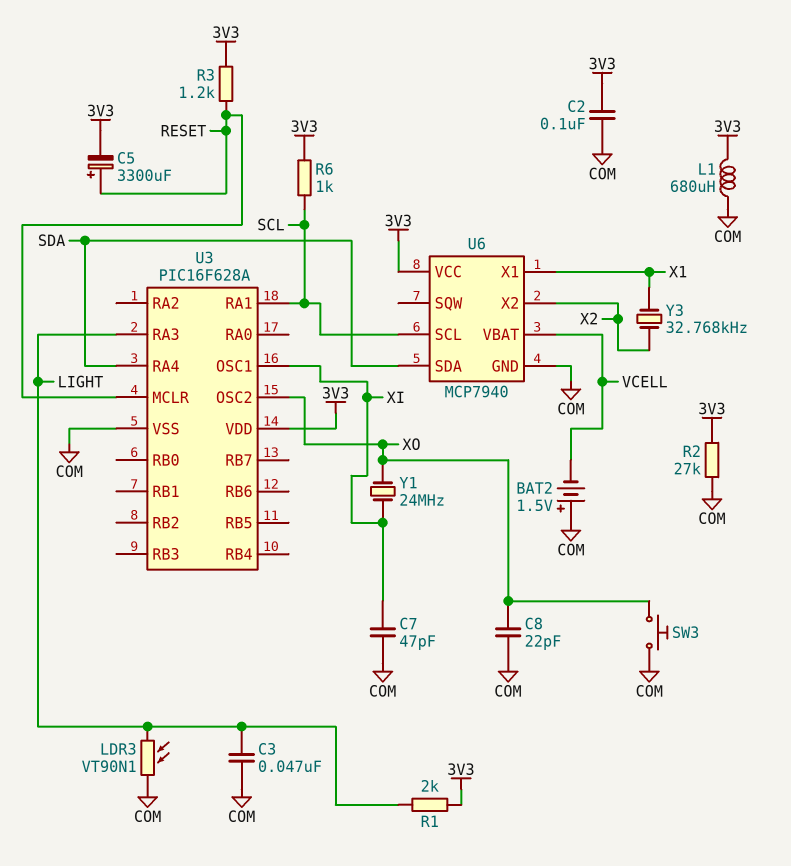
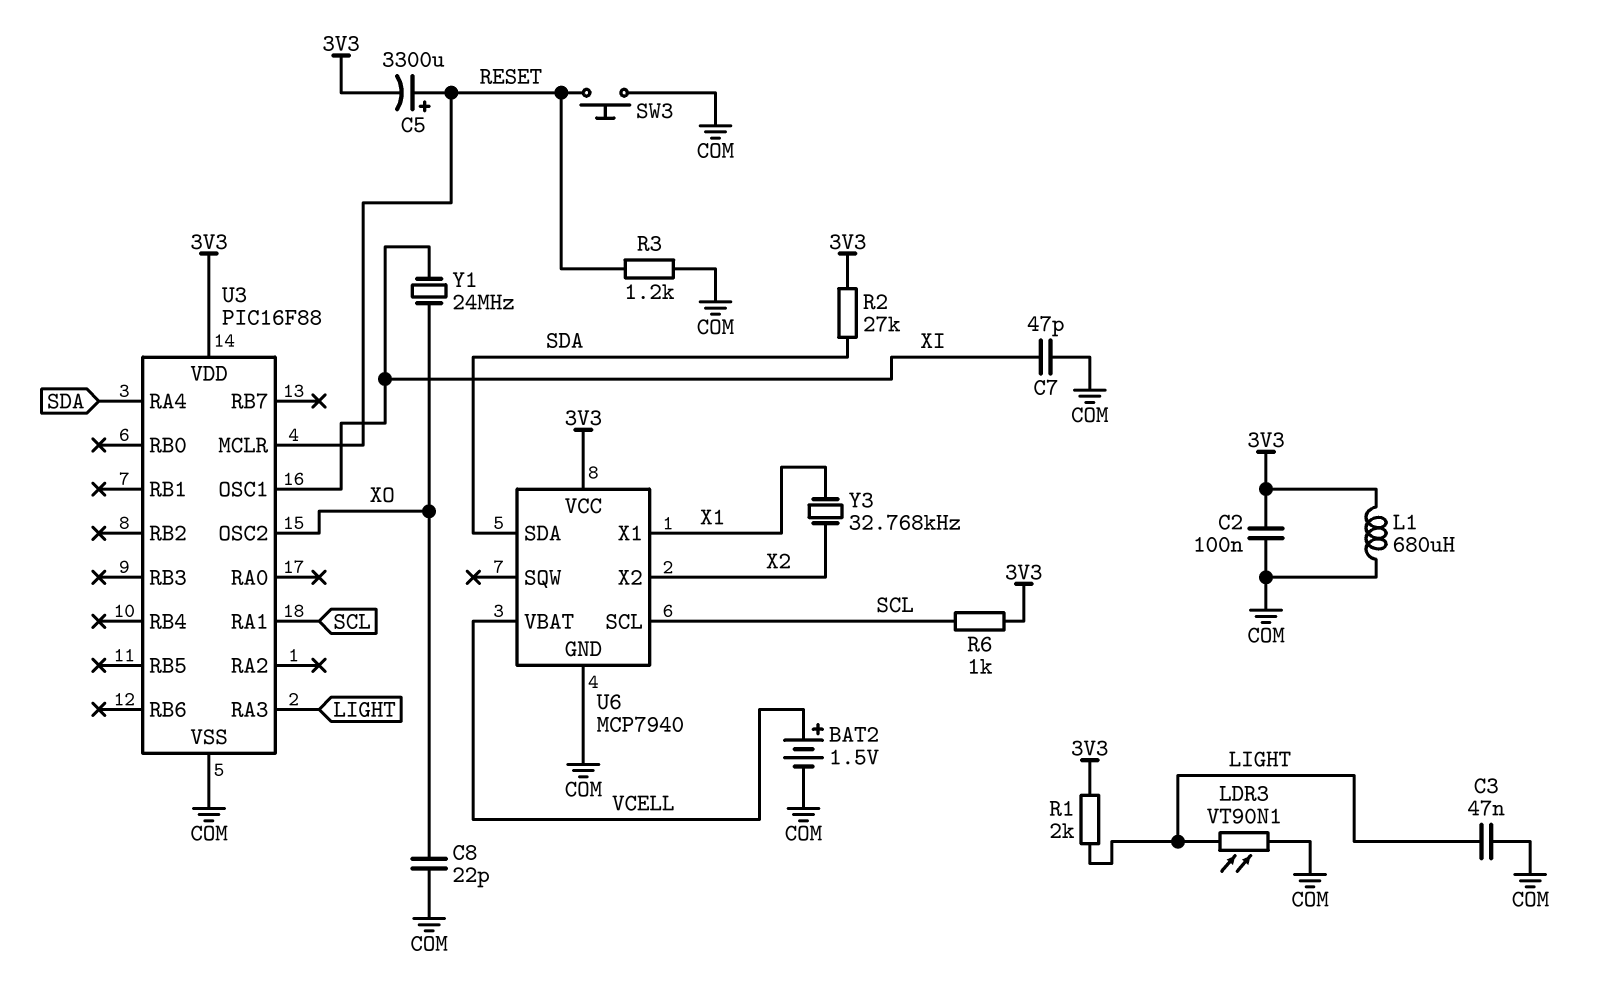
BAT2: 1.5V (plus COM, minus VCELL) -> 1.5V (plus VCELL, minus COM)
R2: 27k (3V3, COM) -> 27k (3V3, SDA)
R3: 1.2k (3V3, RESET) -> 1.2k (COM, RESET)
SW3: button (COM, XO) -> button (COM, RESET)
U3: PIC16F628A -> PIC16F88

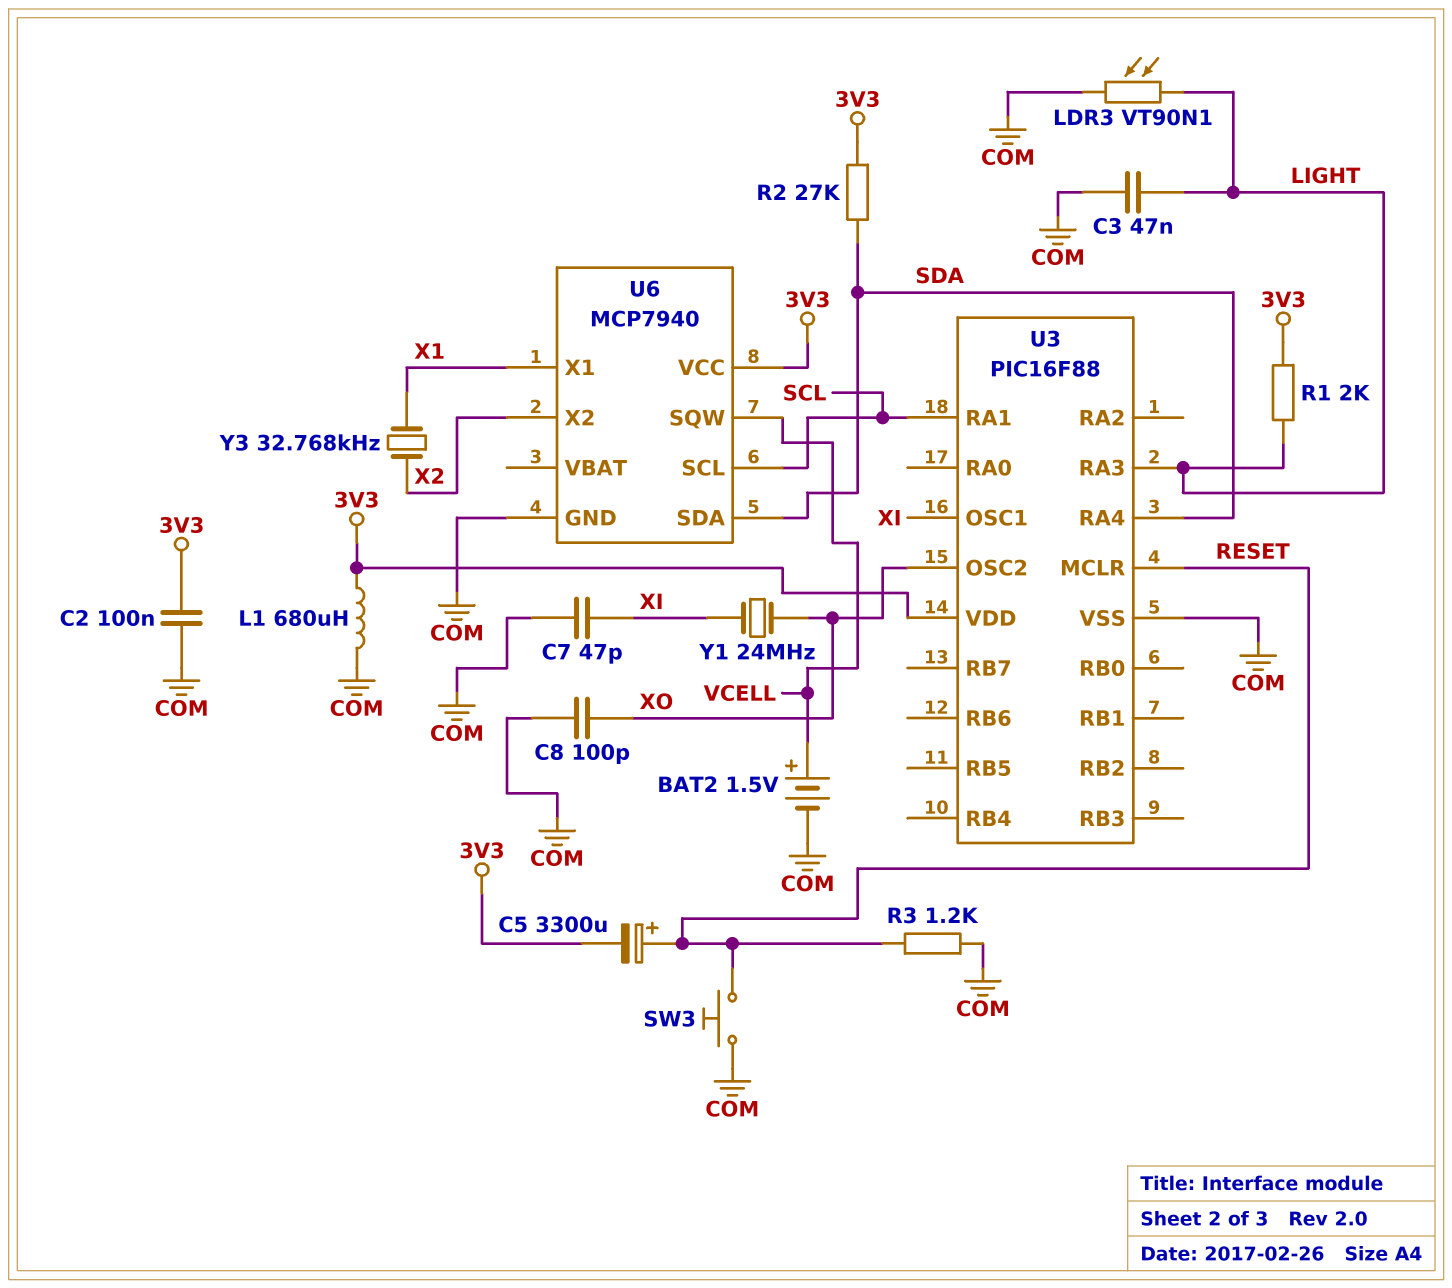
C8: 22pF (COM, XO) -> 100pF (COM, XO)
R6: 1k (3V3, SCL) -> none
U6 pin SQW: none -> VCELL
U6 pin VBAT: VCELL -> none

